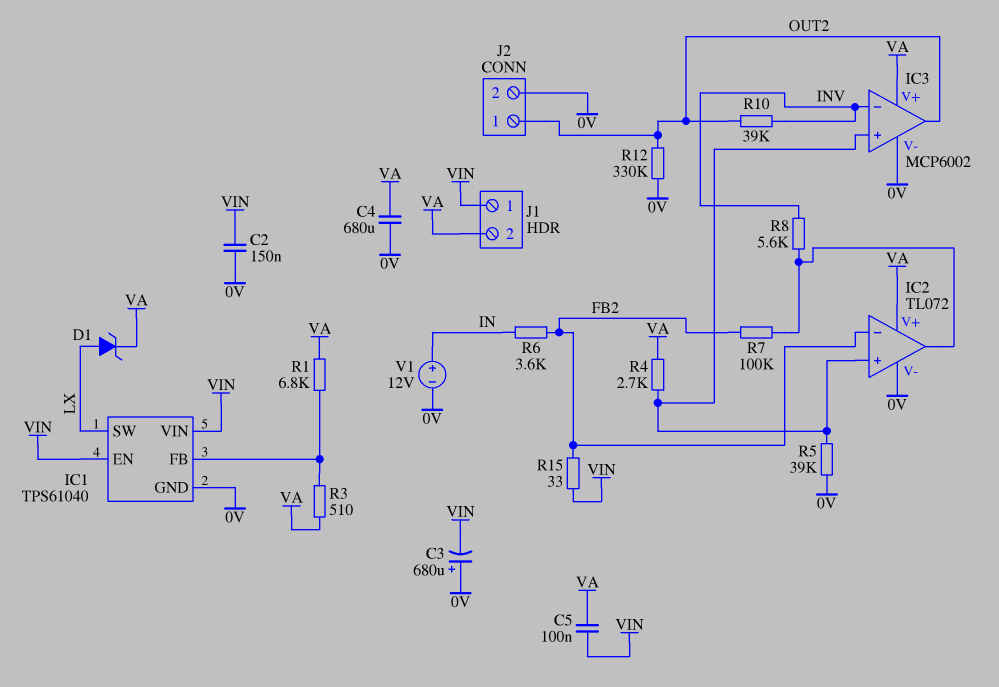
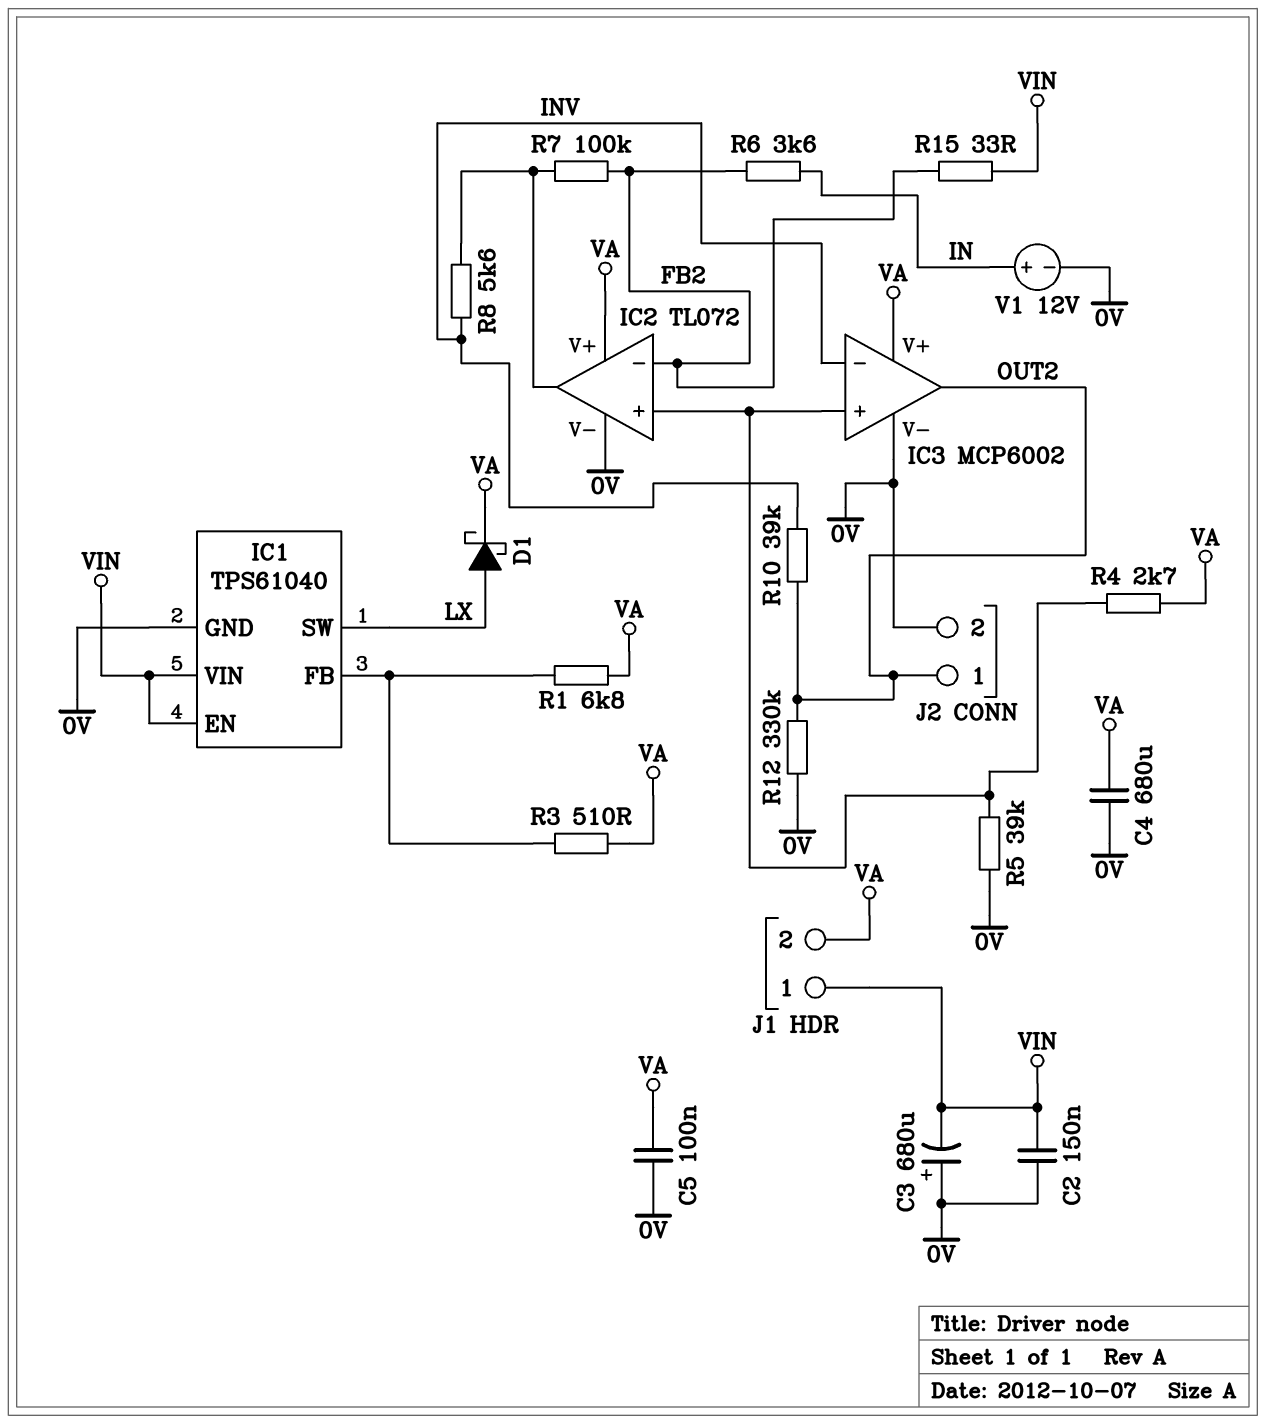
C5: 100nF (VA, VIN) -> 100nF (0V, VA)
D1: zener (A LX, K VA) -> schottky (A LX, K VA)

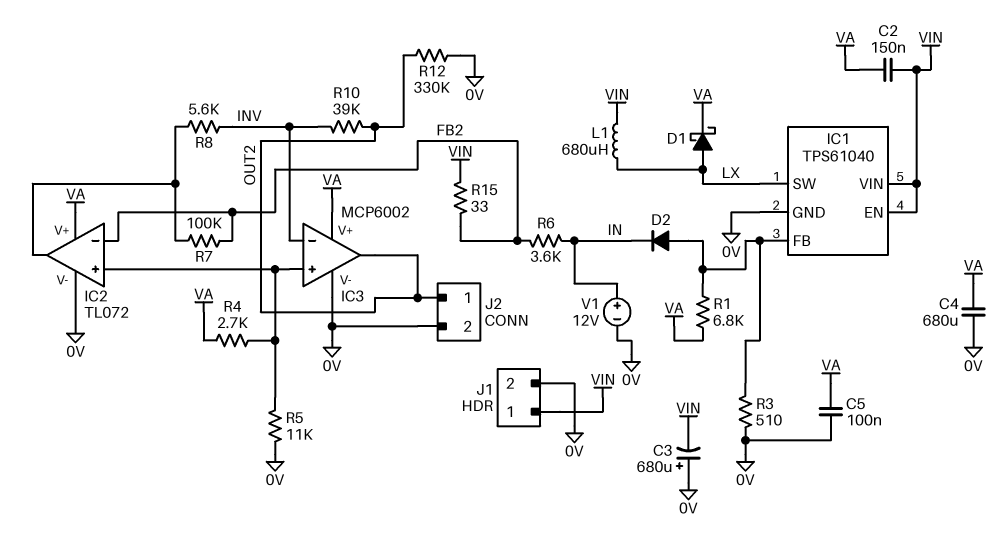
C2: 150nF (0V, VIN) -> 150nF (VA, VIN)
D2: none -> diode (A IC1/FB, K IN)
J1 pin 2: VA -> 0V
L1: none -> 680uH (LX, VIN)
R3: 510 (IC1/FB, VA) -> 510 (0V, IC1/FB)
R5: 39k (0V, IC2/in+) -> 11k (0V, IC2/in+)

